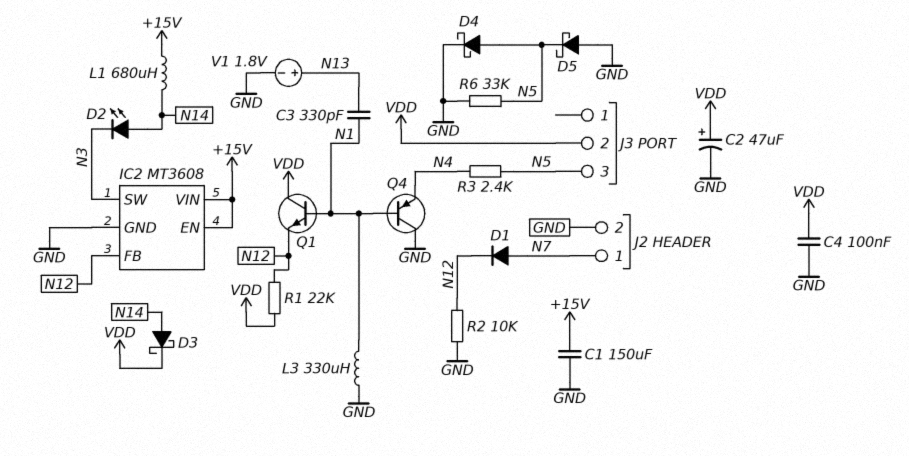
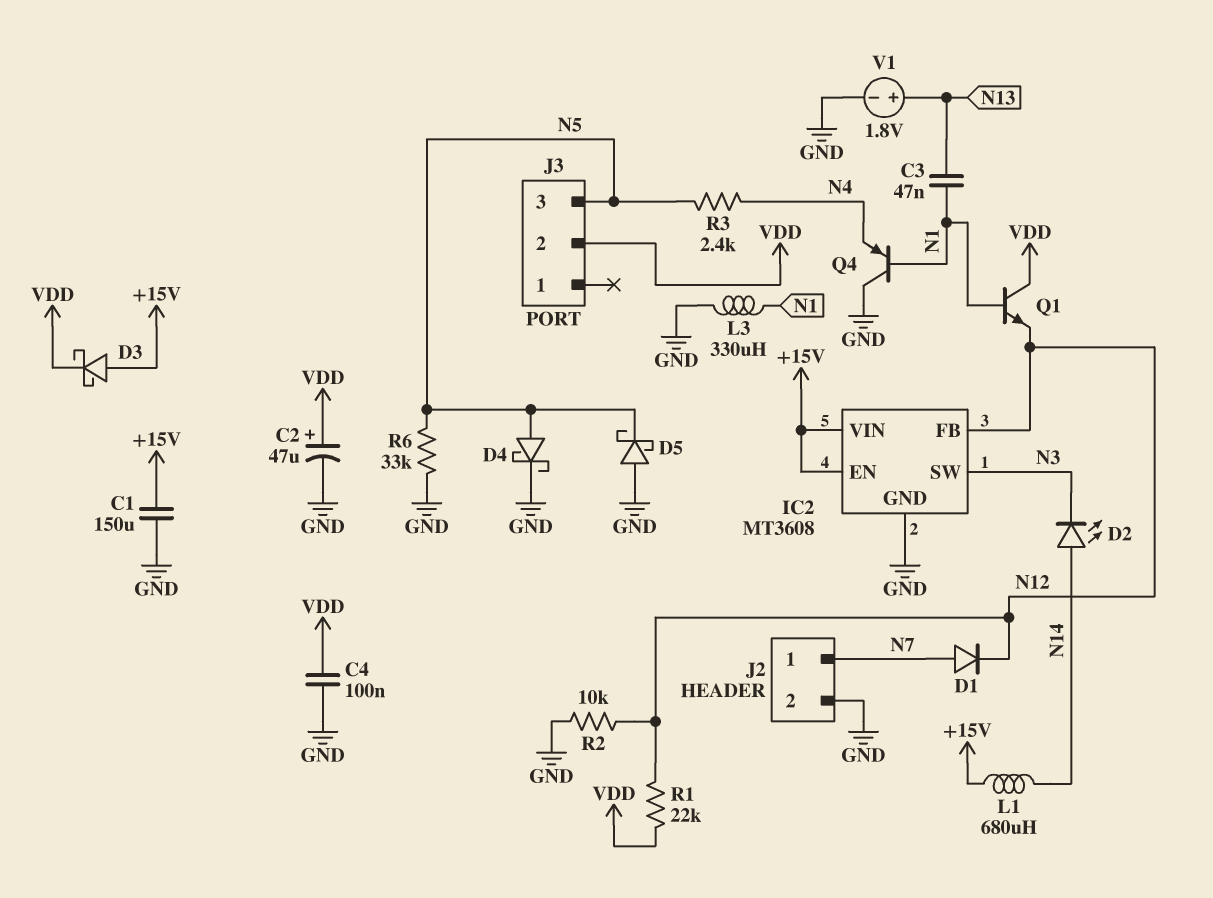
C3: 330pF (N1, N13) -> 47nF (N1, N13)
D3: schottky (A N14, K VDD) -> schottky (A +15V, K VDD)

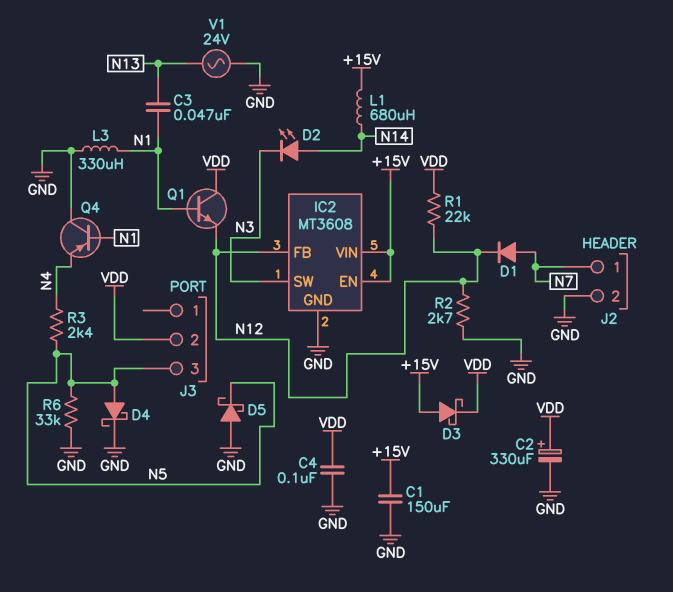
C2: 47uF (plus VDD, minus GND) -> 330uF (plus VDD, minus GND)
R2: 10k (GND, N12) -> 2.7k (GND, N12)
V1: 1.8V (plus N13, minus GND) -> AC 24V (GND, N13)

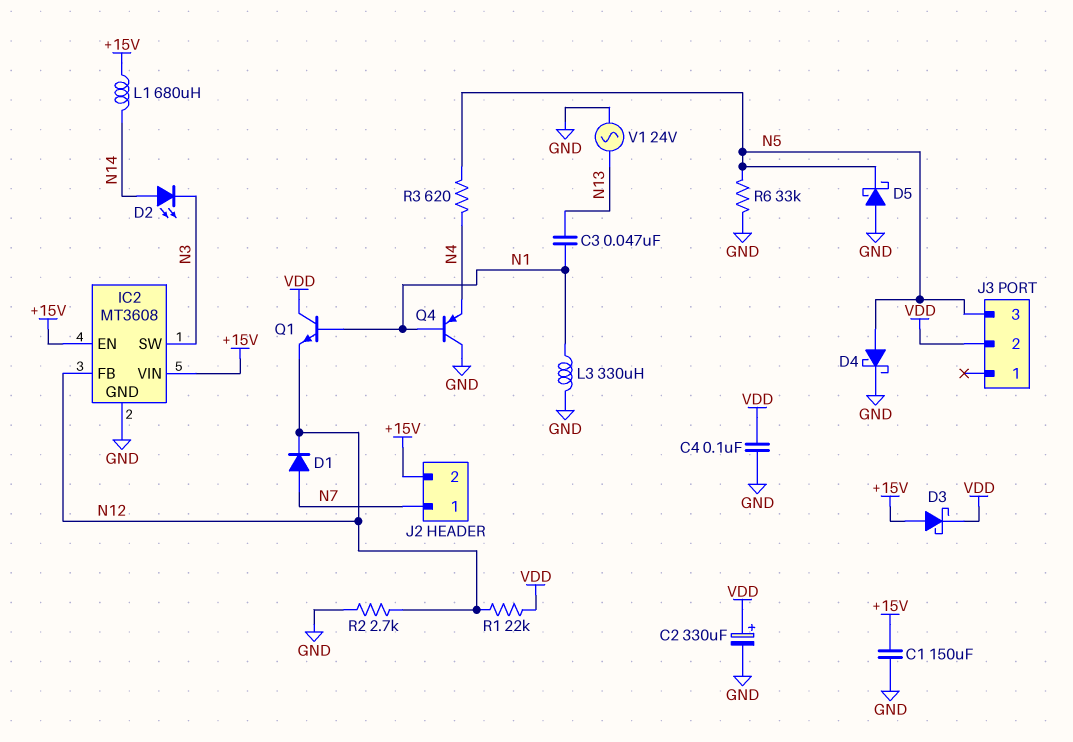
J2 pin 2: GND -> +15V
R3: 2.4k (N4, N5) -> 620 (N4, N5)

